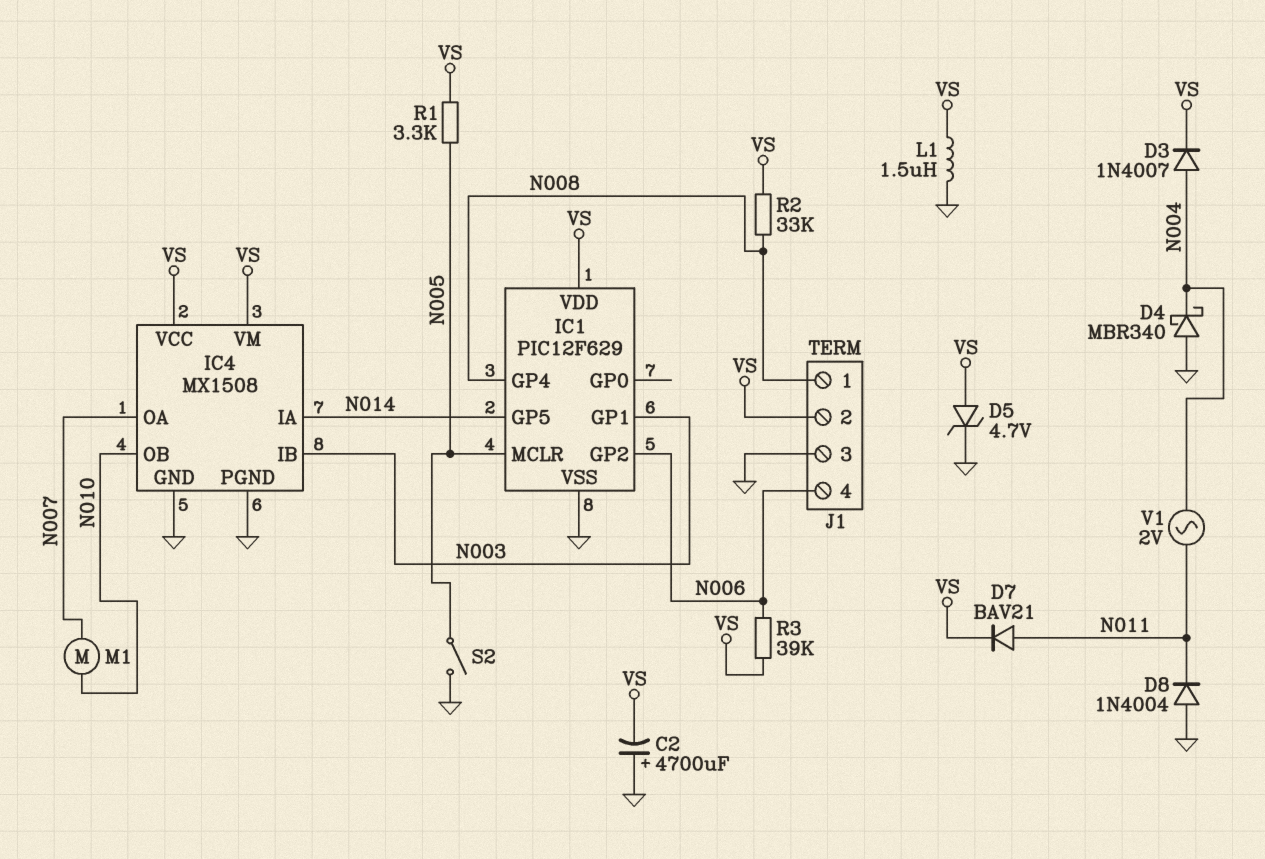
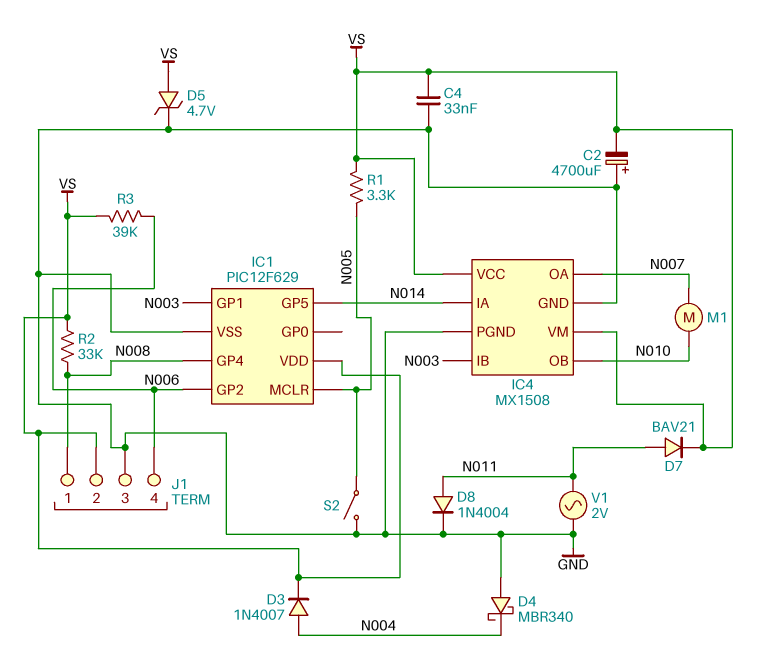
C4: none -> 33nF (GND, VS)
D8: diode 1N4004 (A GND, K N011) -> diode 1N4004 (A N011, K GND)
L1: 1.5uH (GND, VS) -> none
V1: AC 2V (N004, N011) -> AC 2V (GND, N011)

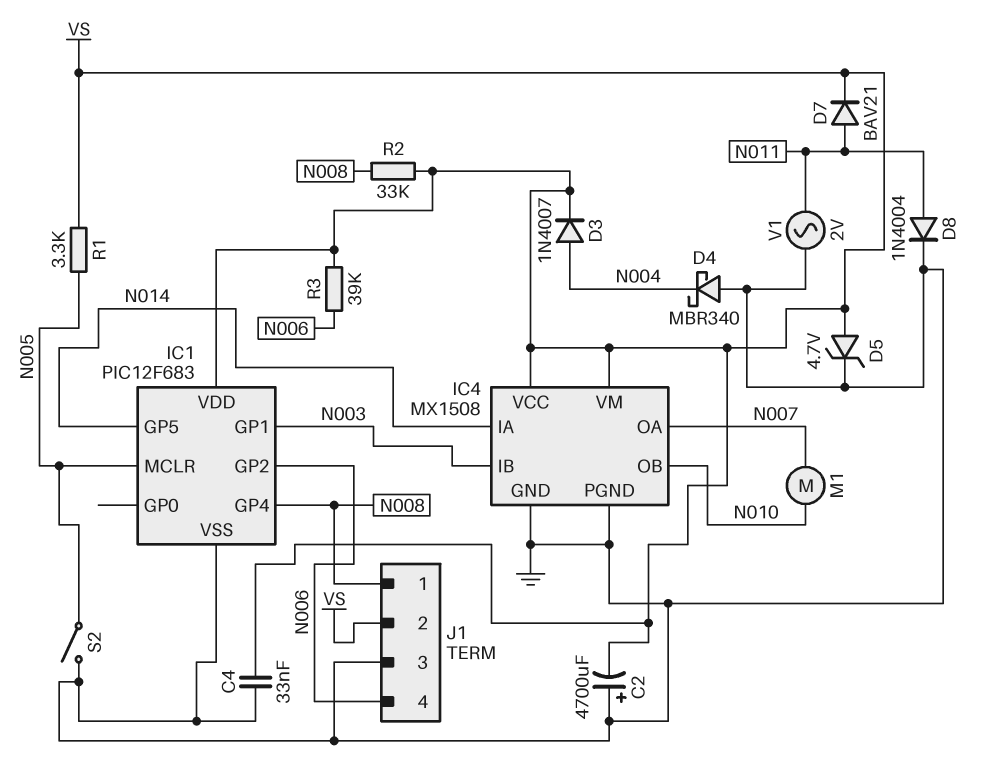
IC1: PIC12F629 -> PIC12F683

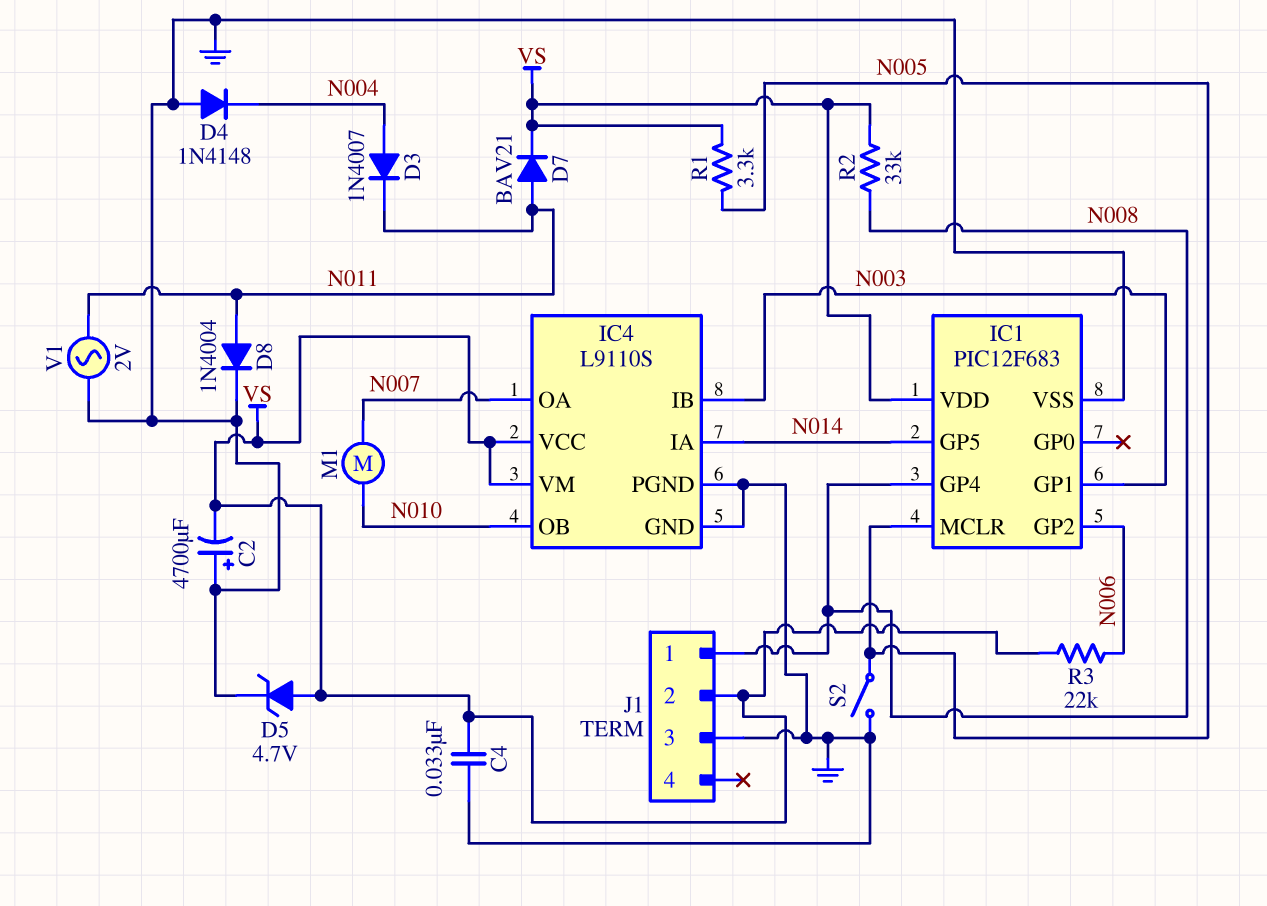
D3: diode 1N4007 (A N004, K VS) -> diode 1N4007 (A N004, K N011)
D4: schottky MBR340 (A GND, K N004) -> diode 1N4148 (A GND, K N004)
IC4: MX1508 -> L9110S
J1 pin 4: N006 -> none
R3: 39k (N006, VS) -> 22k (N006, VS)

